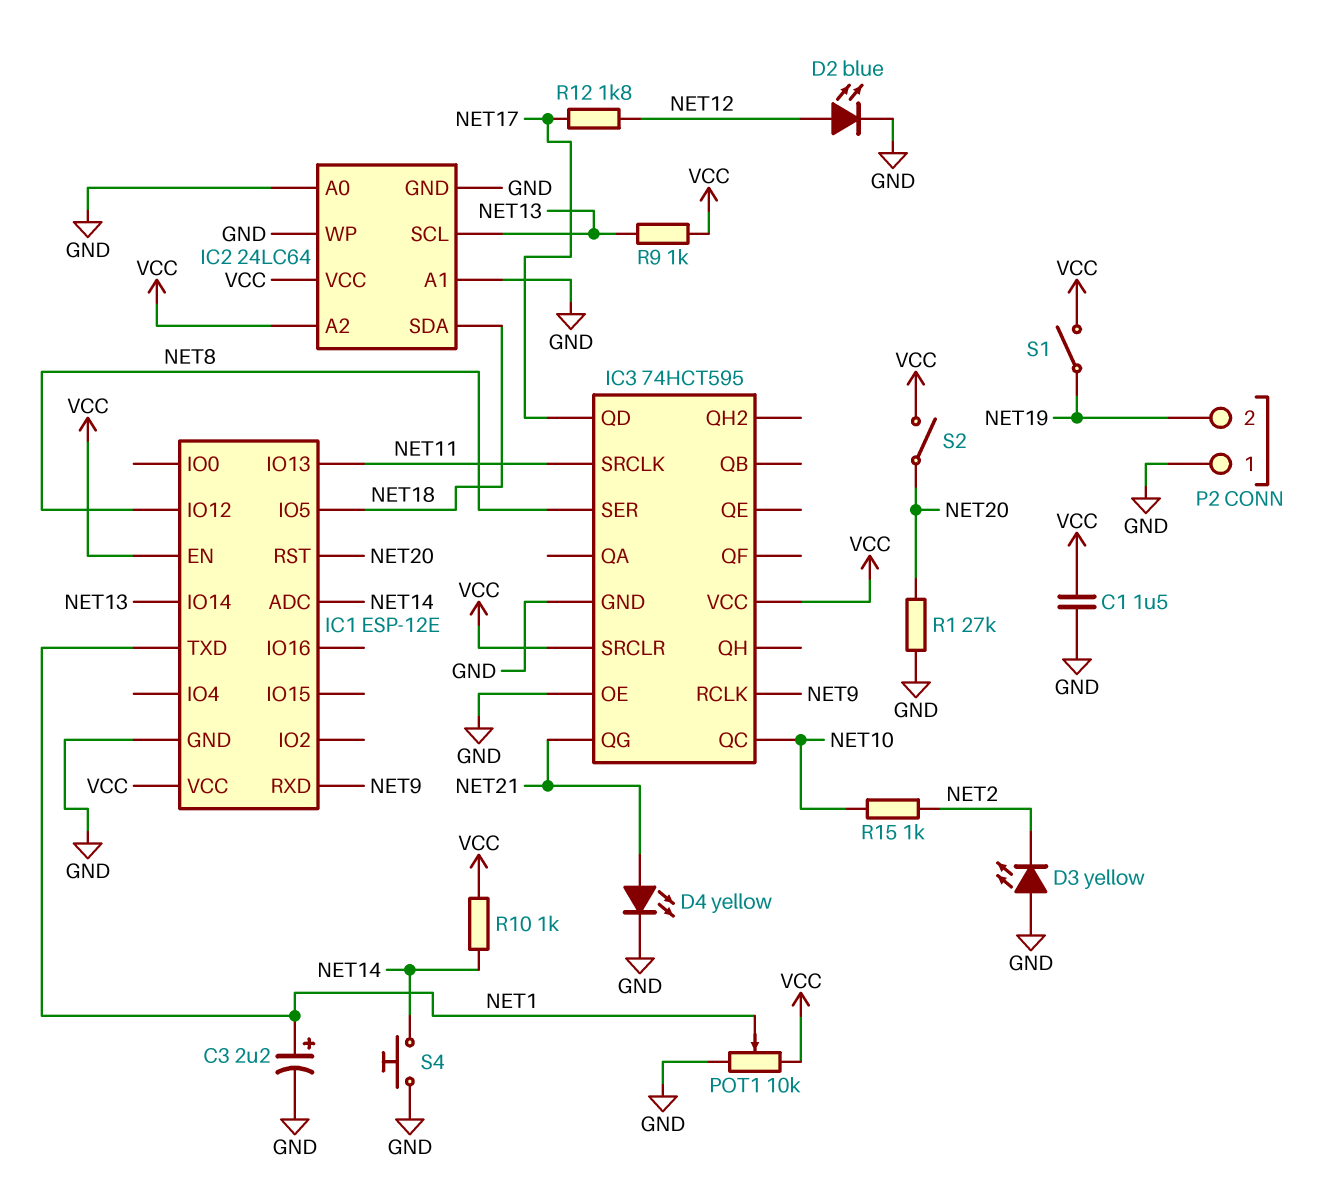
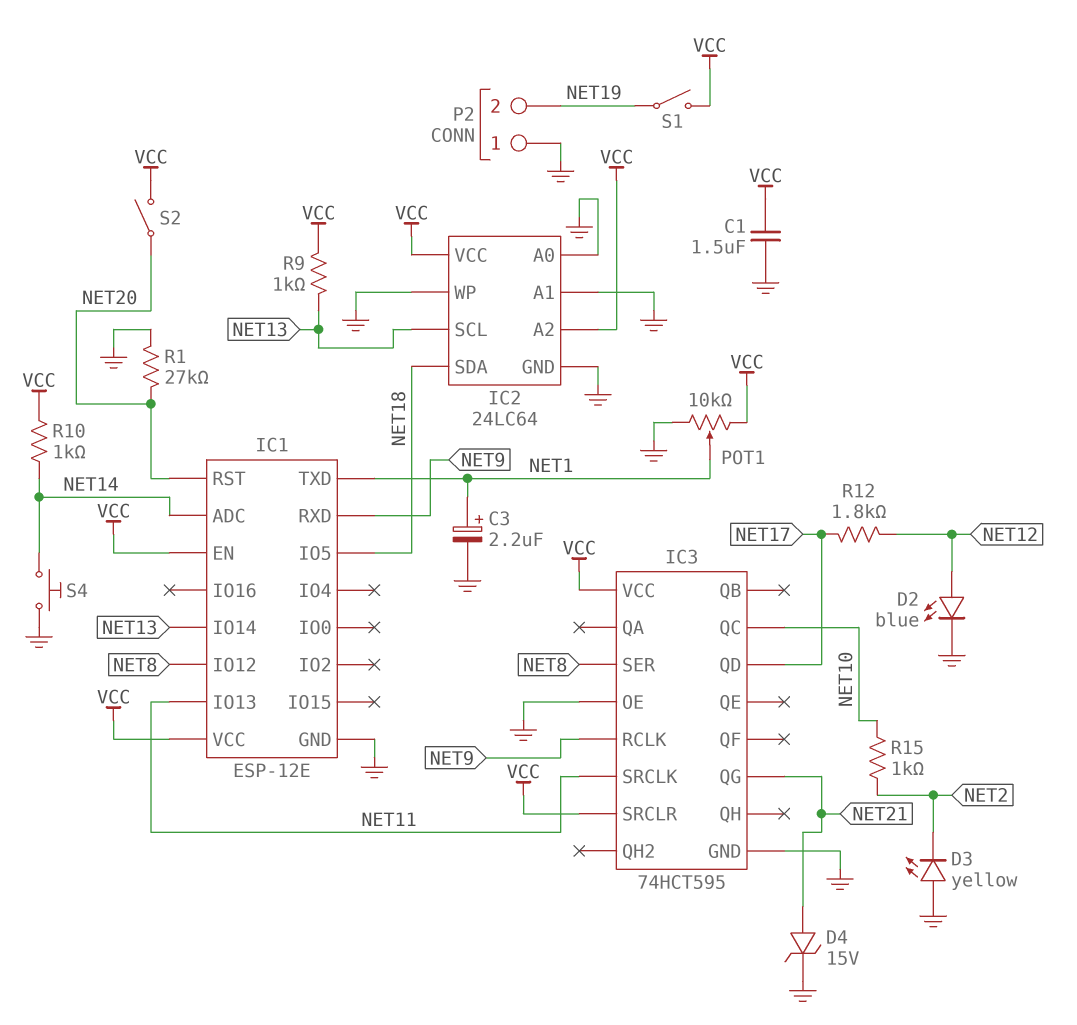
D4: LED yellow (A NET21, K GND) -> zener 15V (A NET21, K GND)

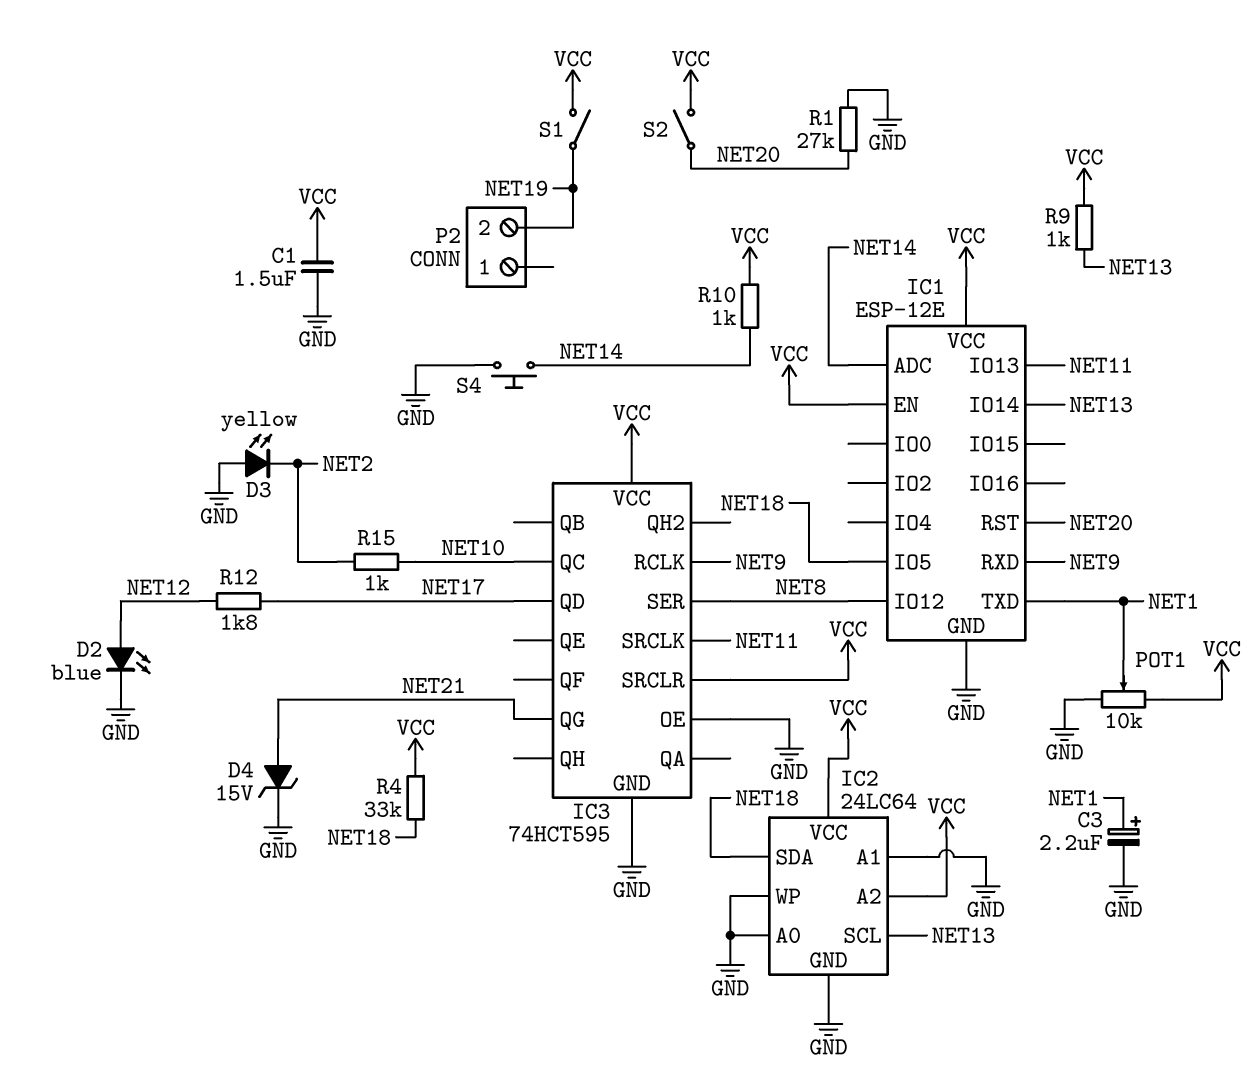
P2 pin 1: GND -> none
R4: none -> 33k (NET18, VCC)

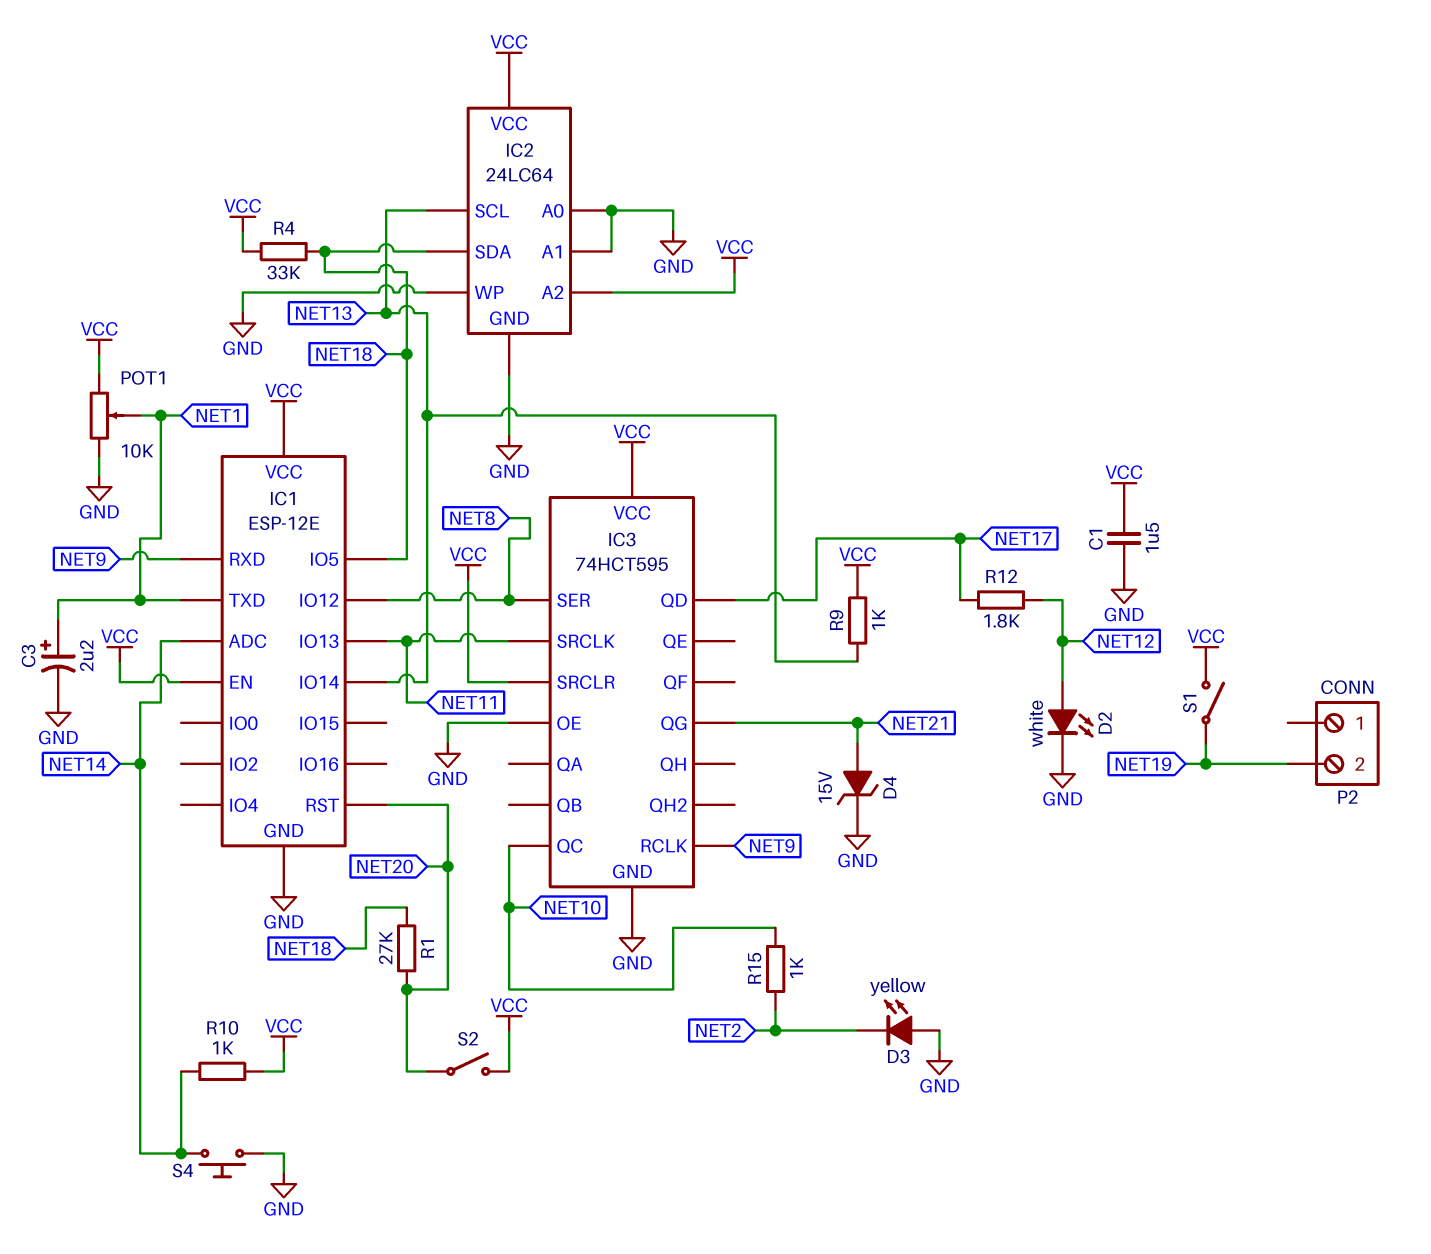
D2: LED blue (A NET12, K GND) -> LED white (A NET12, K GND)
R1: 27k (GND, NET20) -> 27k (NET18, NET20)

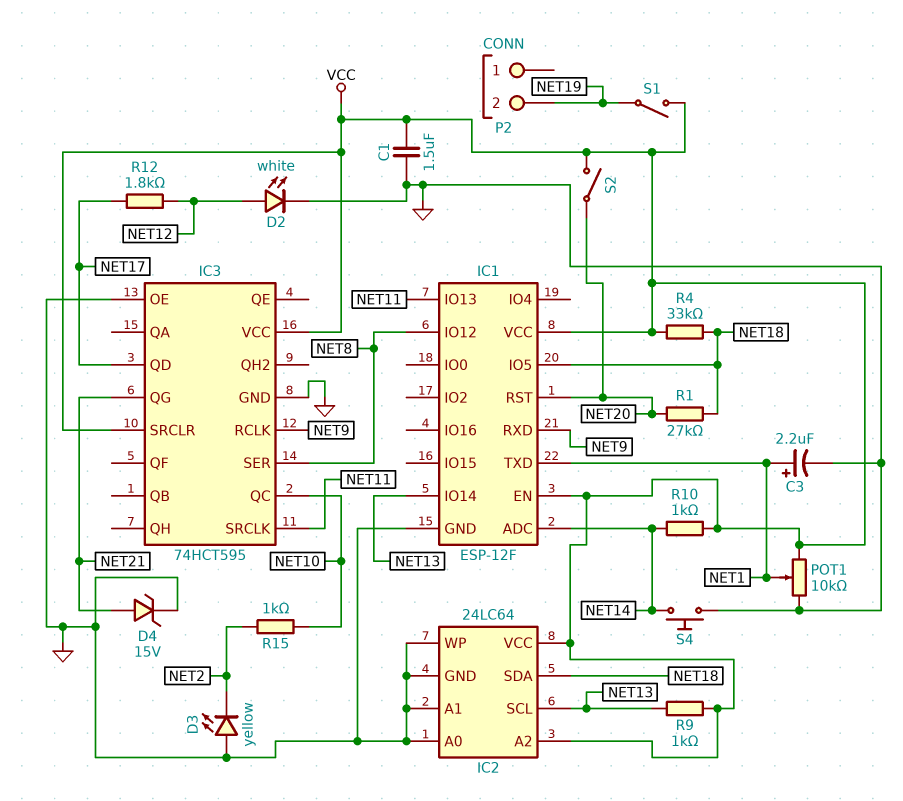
IC1: ESP-12E -> ESP-12F

